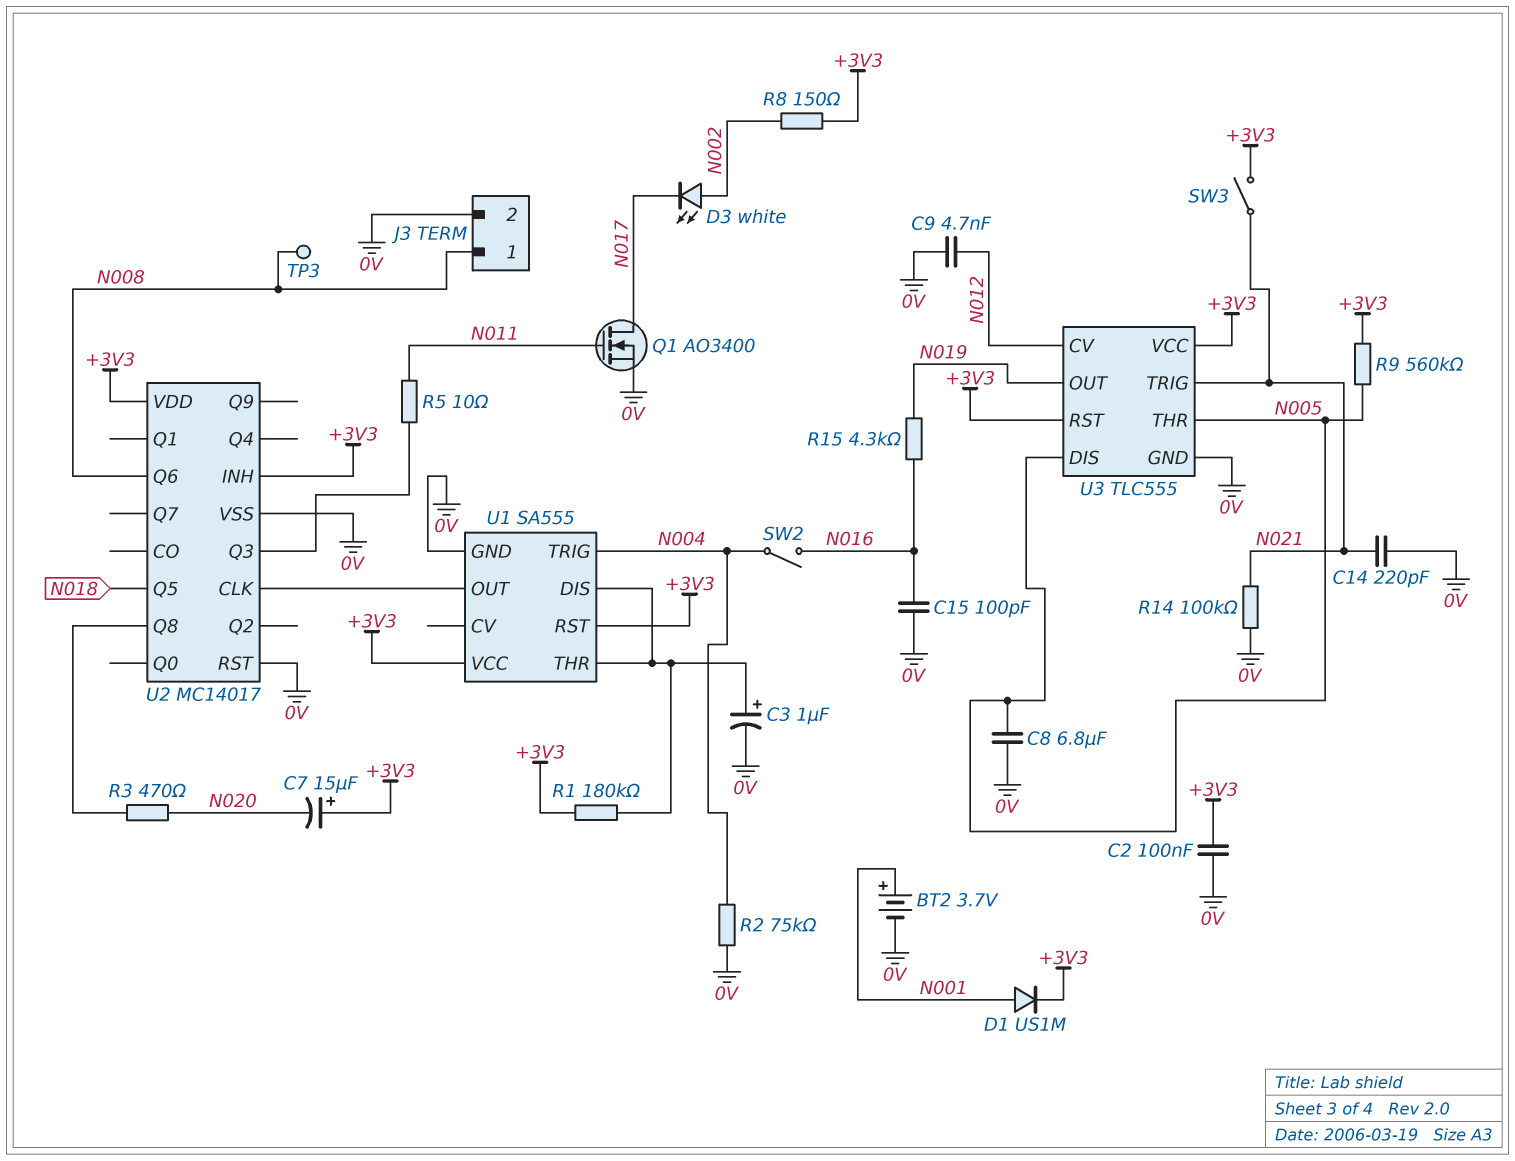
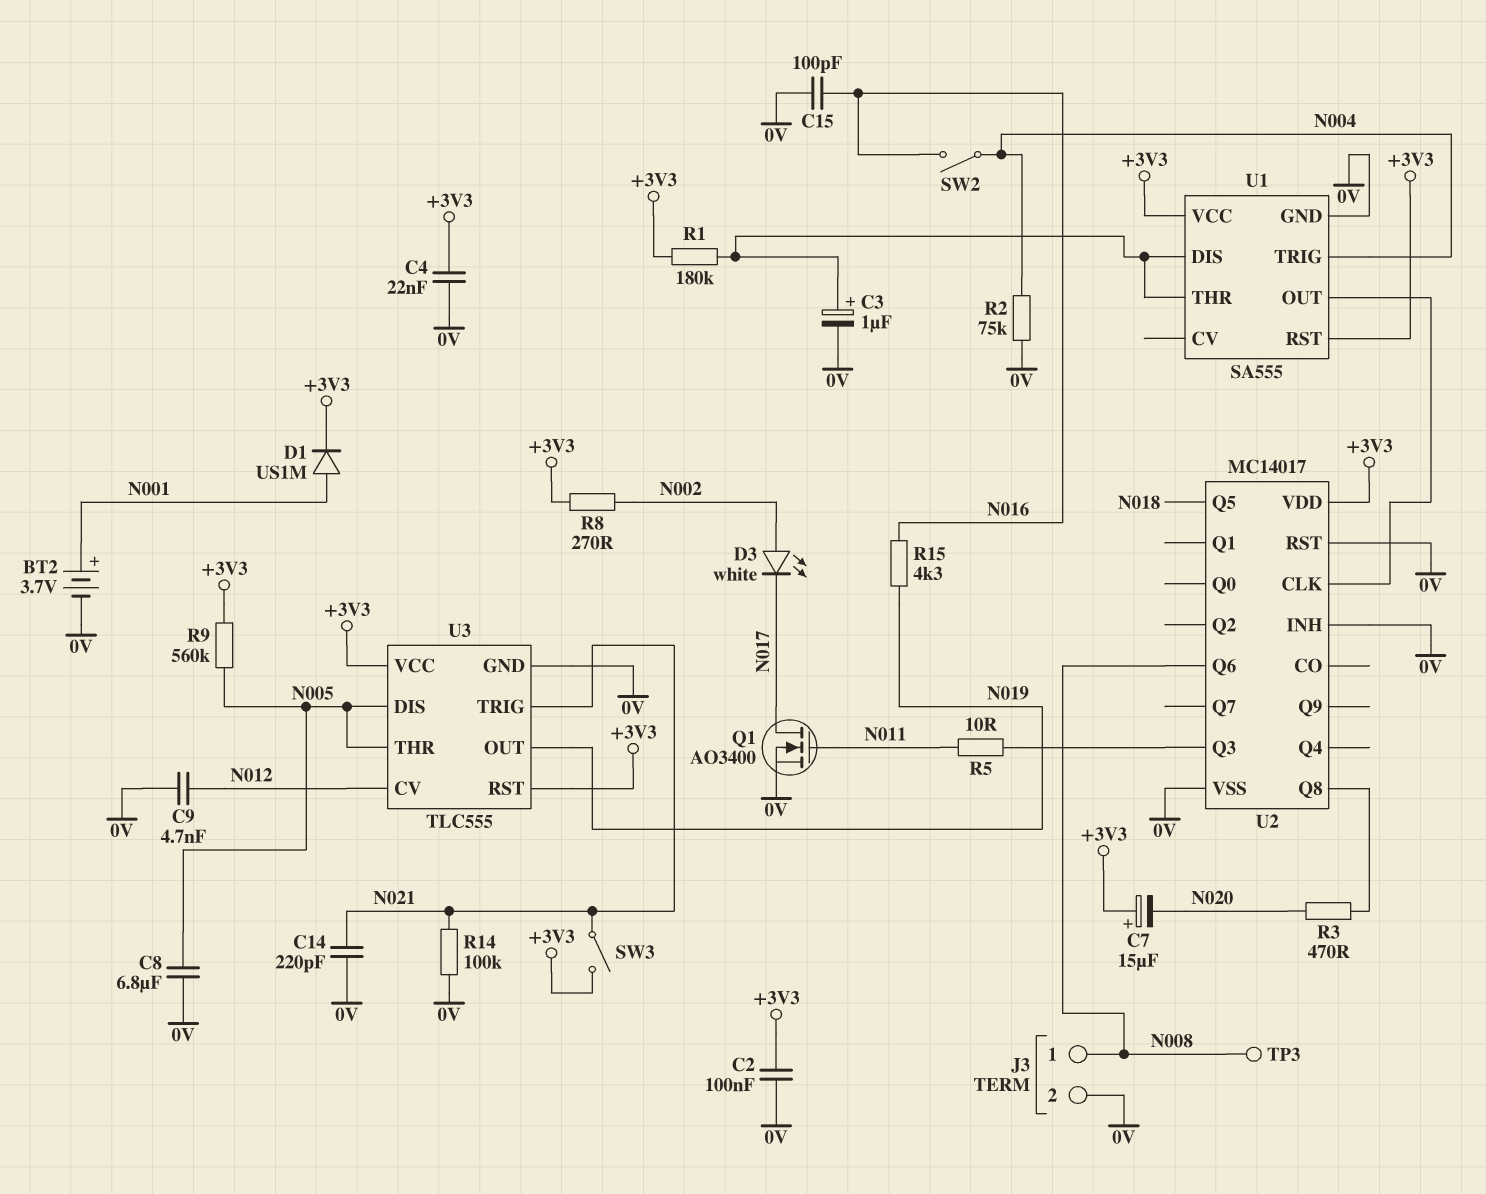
C4: none -> 22nF (+3V3, 0V)
R8: 150 (+3V3, N002) -> 270 (+3V3, N002)
U2 pin INH: +3V3 -> 0V

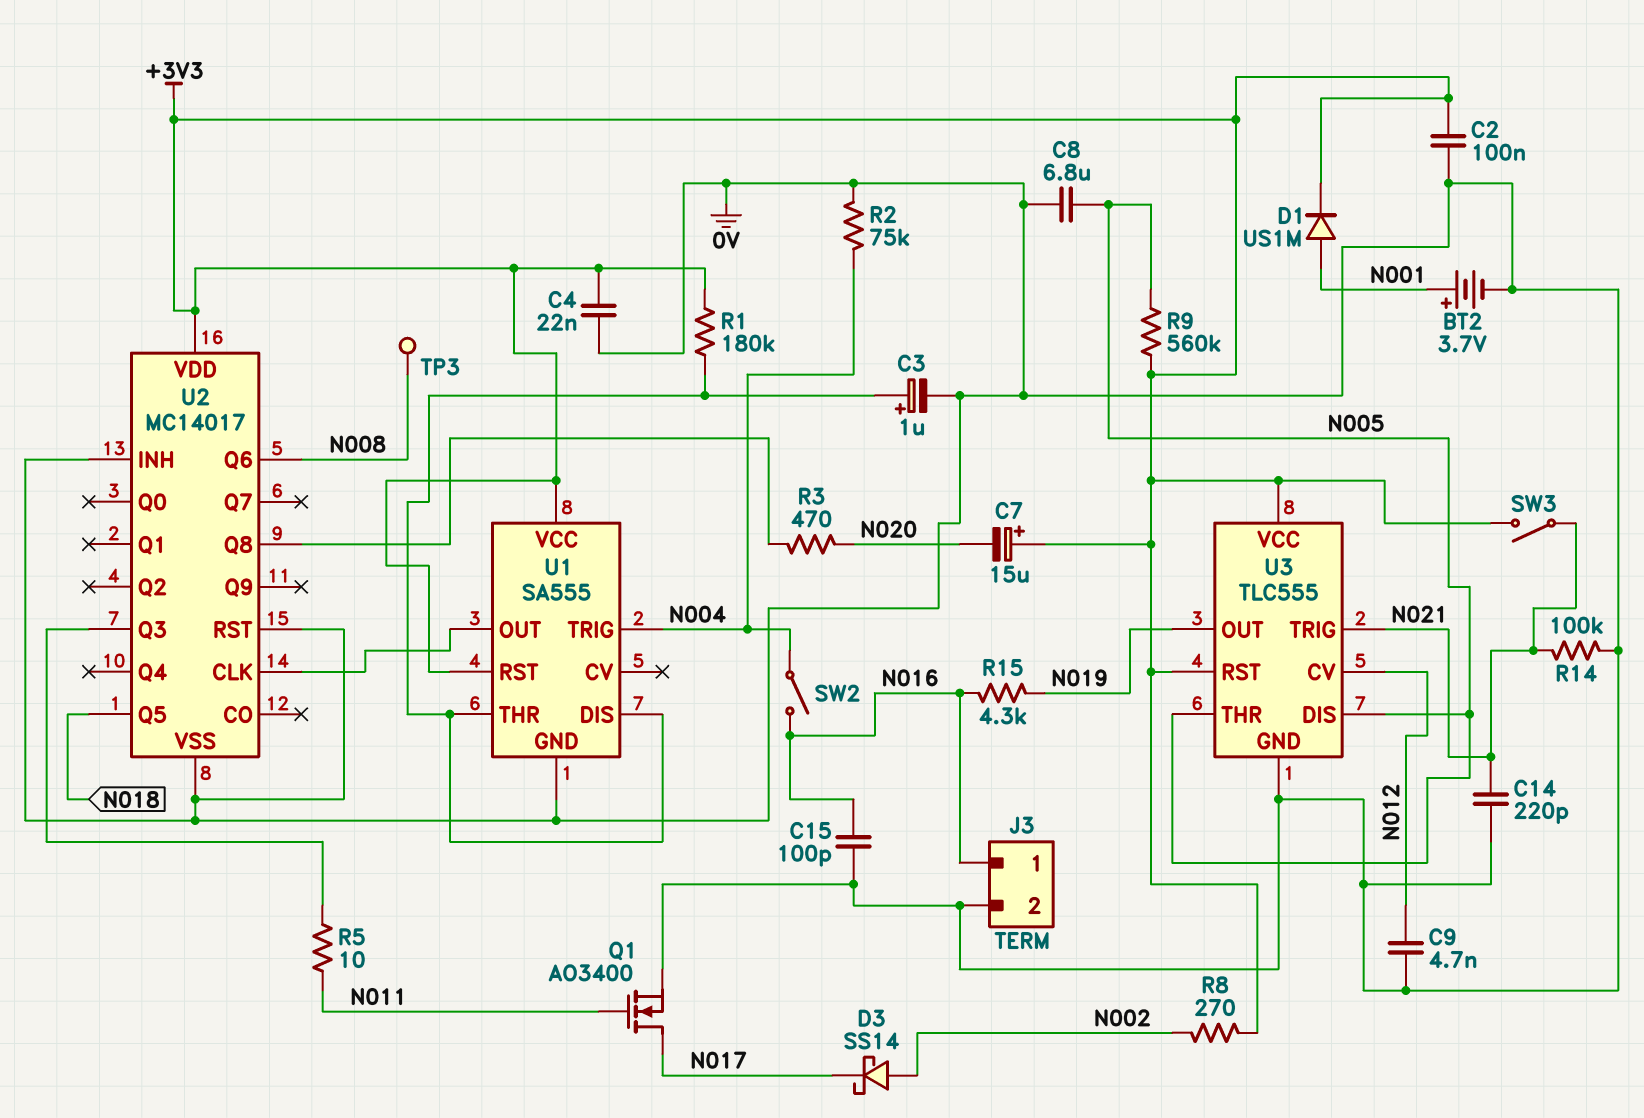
D3: LED white (A N002, K N017) -> schottky SS14 (A N002, K N017)
J3 pin 1: N008 -> N016

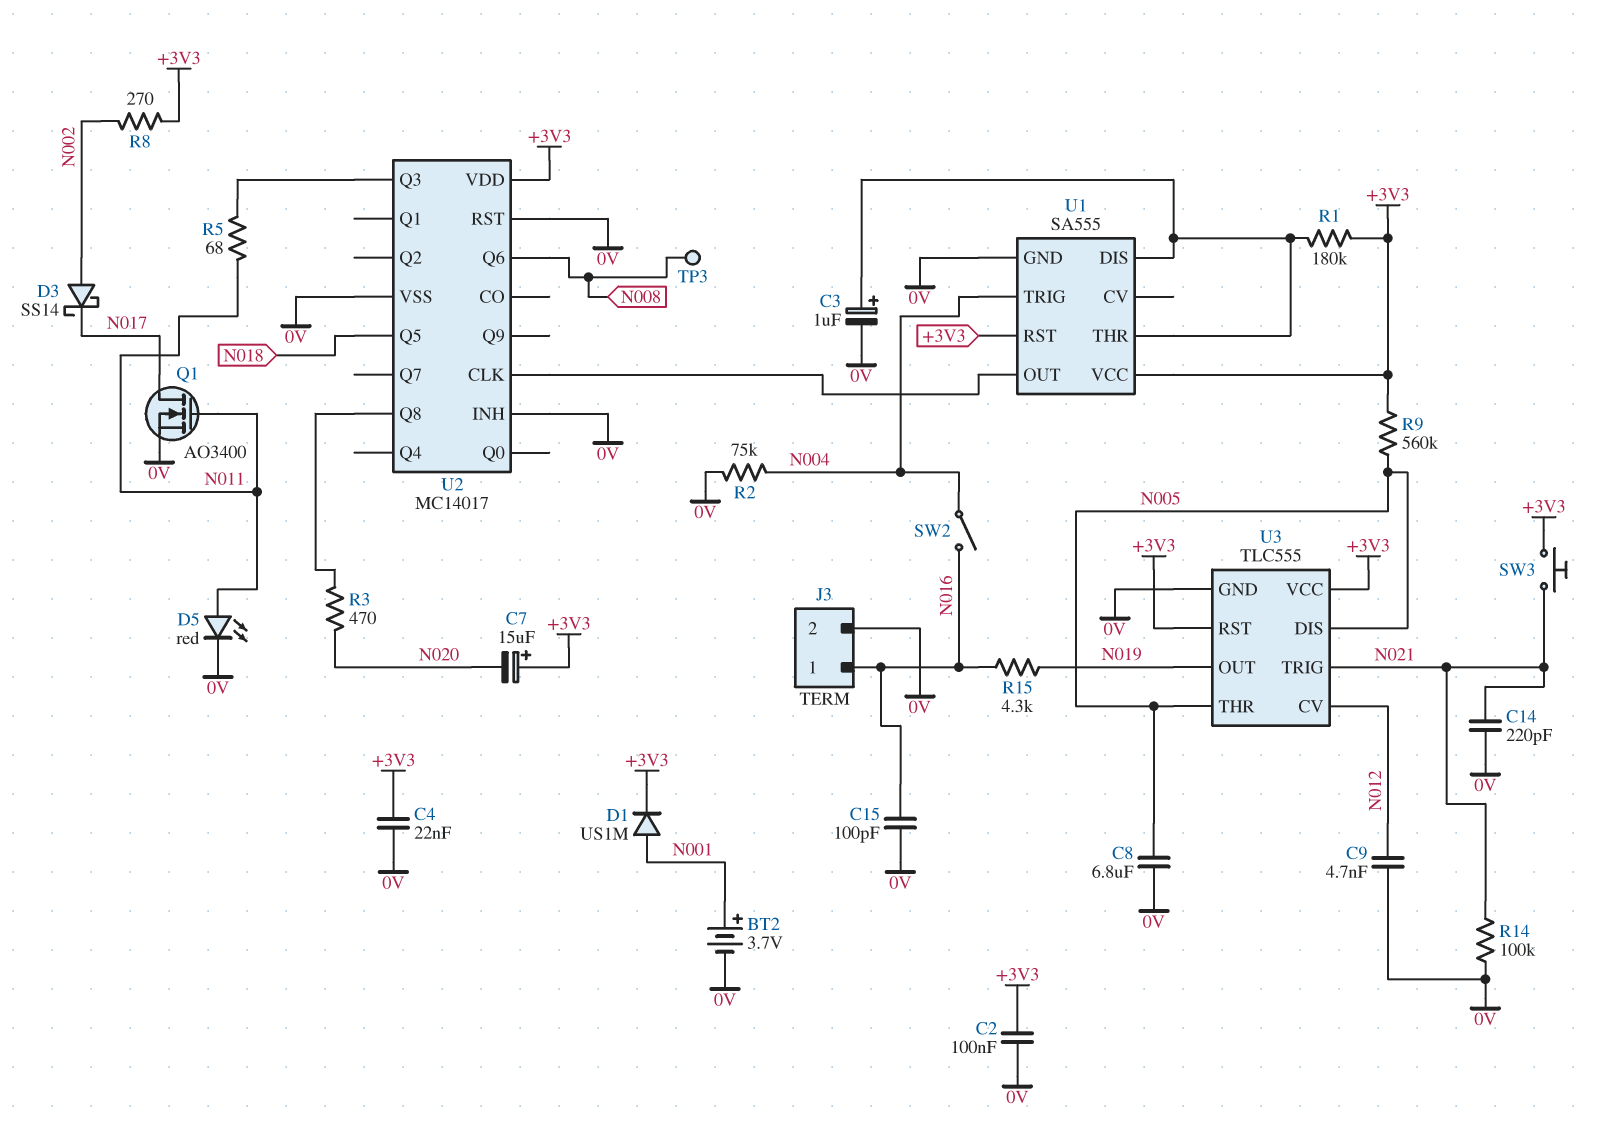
D5: none -> LED red (A N011, K 0V)
R5: 10 (N011, U2/Q3) -> 68 (N011, U2/Q3)
SW3: switch (+3V3, N021) -> button (+3V3, N021)

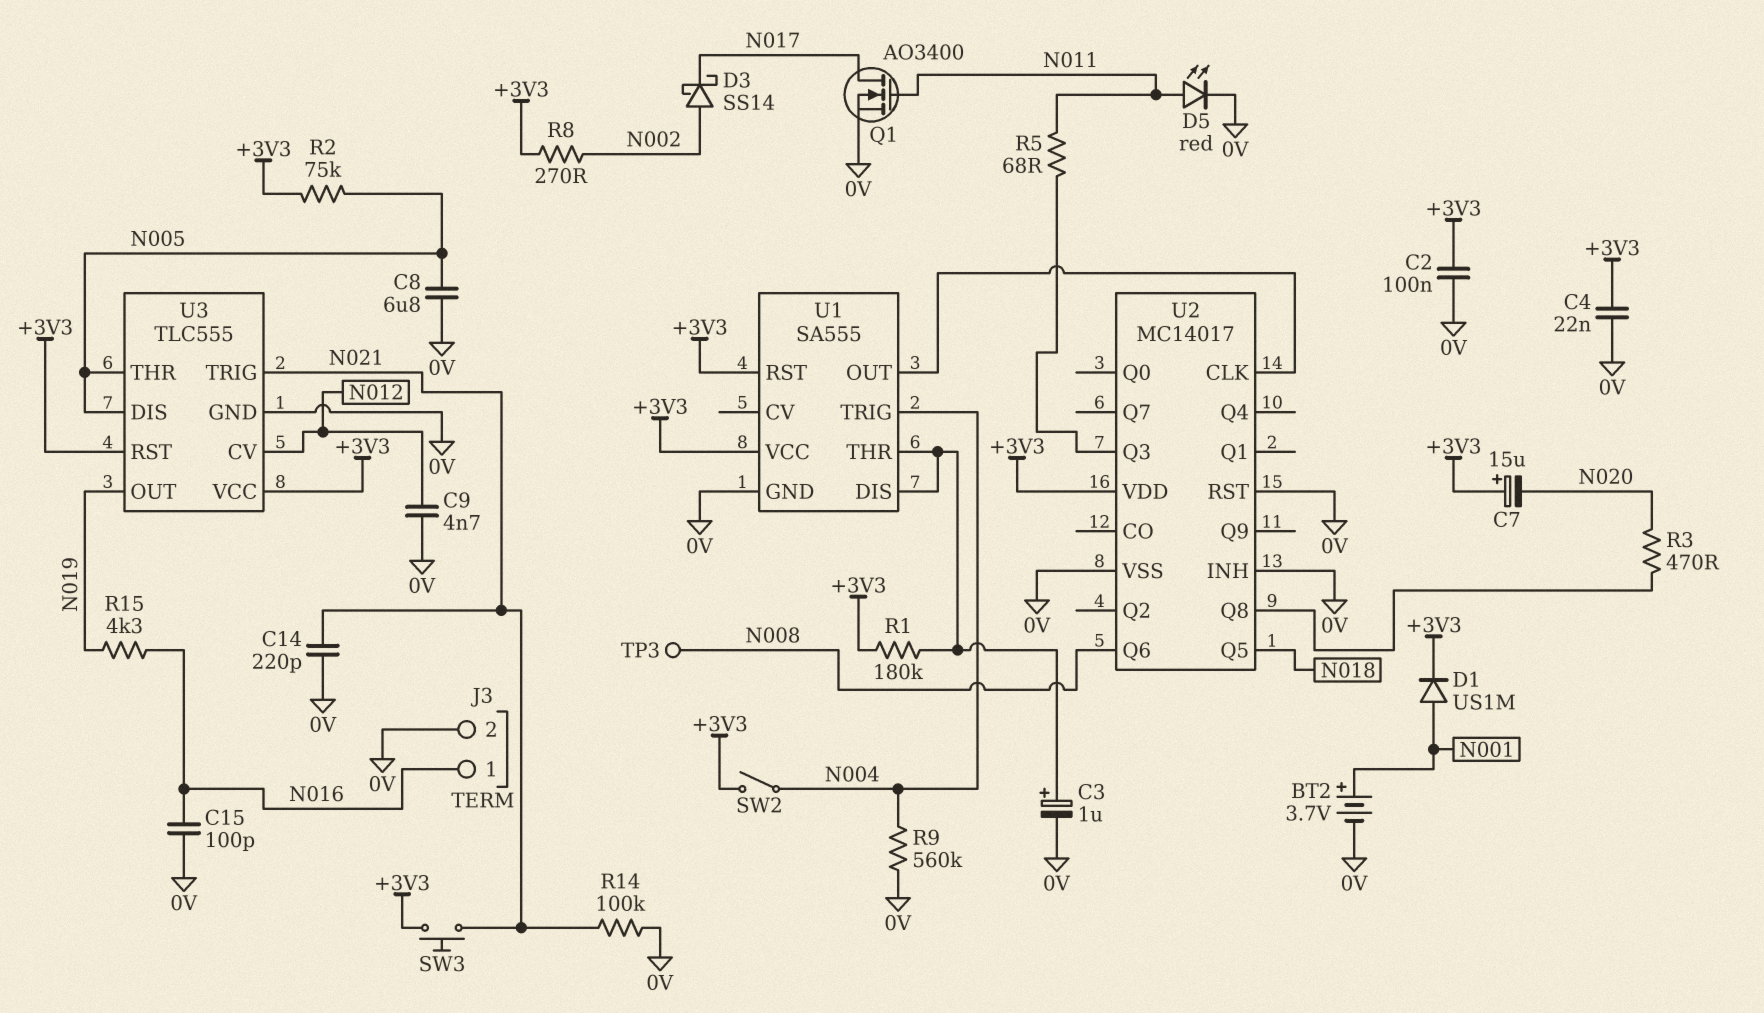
R2: 75k (0V, N004) -> 75k (+3V3, N005)
R9: 560k (+3V3, N005) -> 560k (0V, N004)
SW2: switch (N004, N016) -> switch (+3V3, N004)

